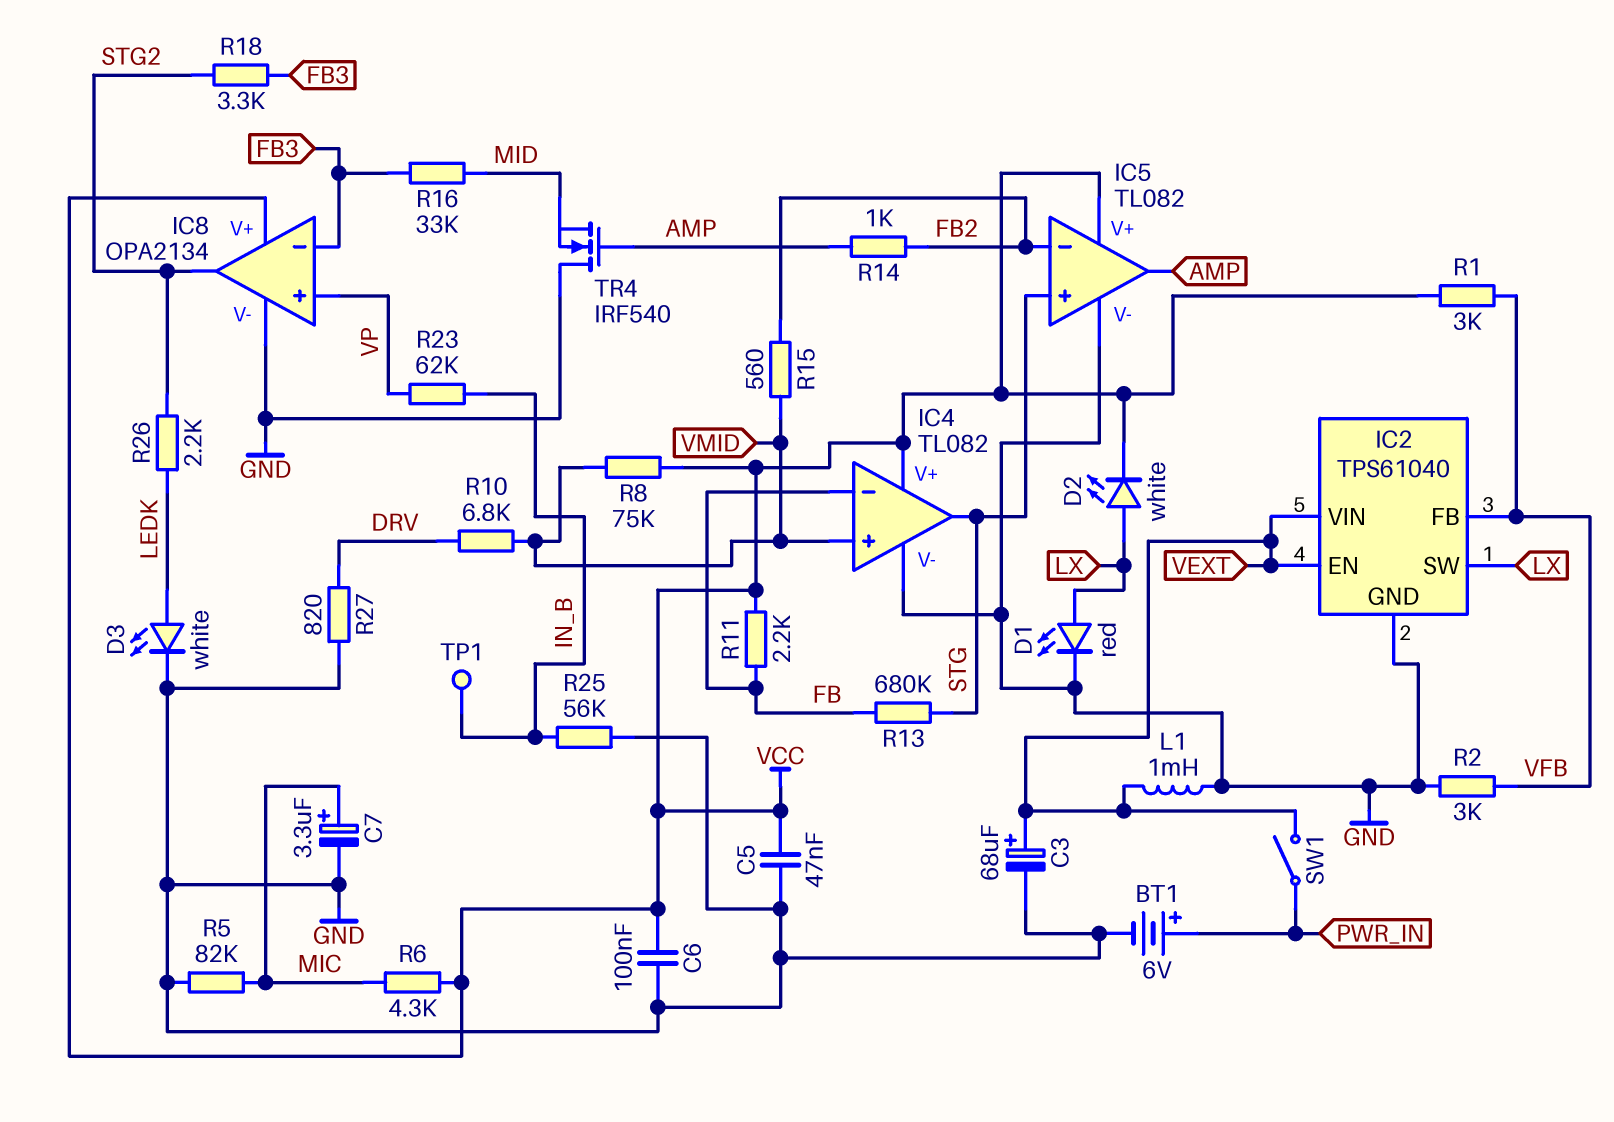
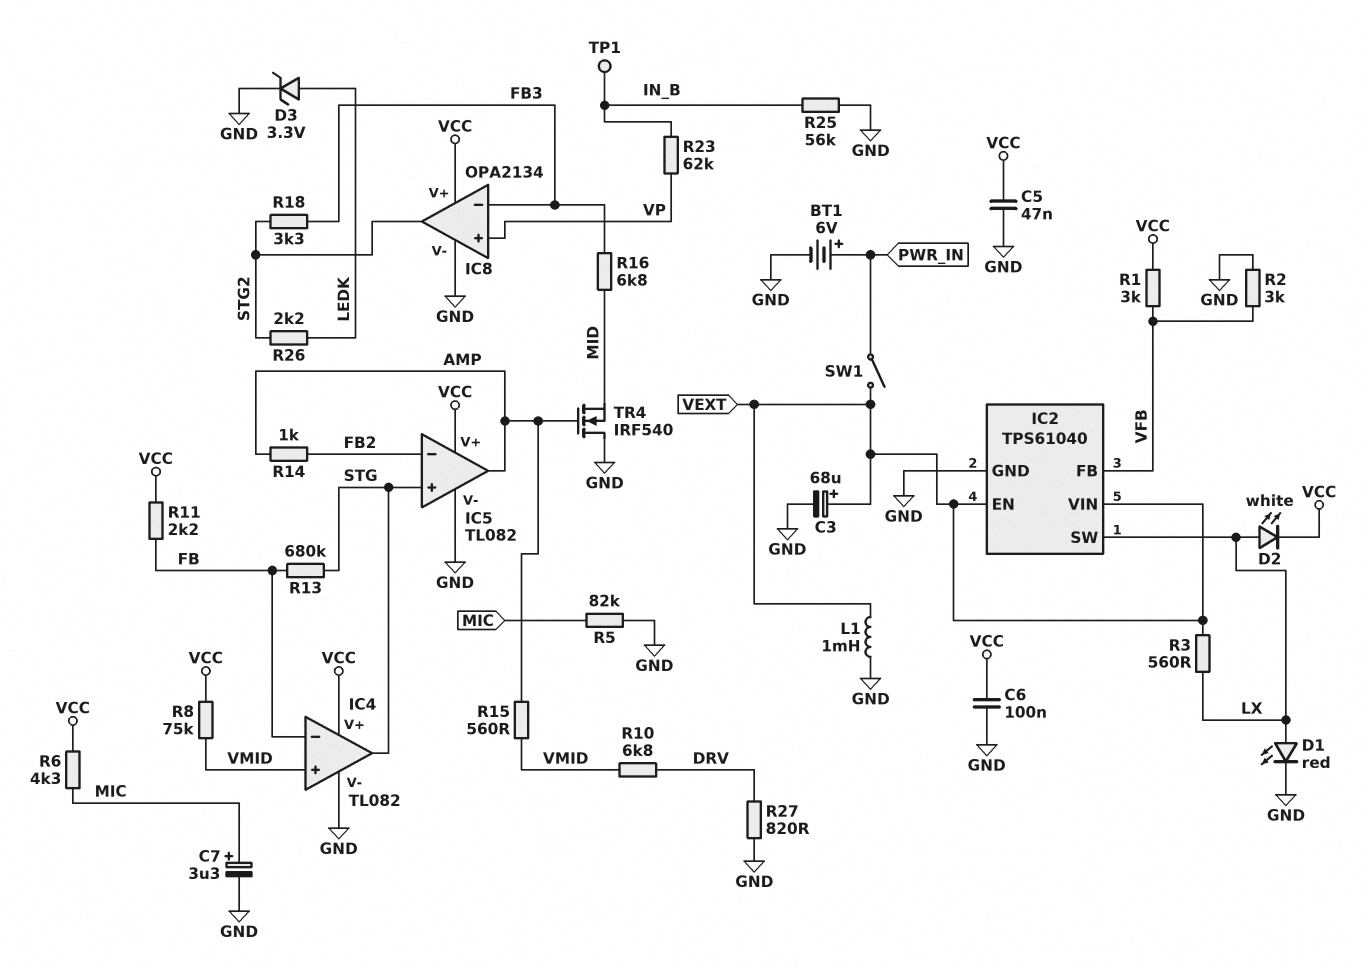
D3: LED white (A LEDK, K GND) -> zener 3.3V (A LEDK, K GND)
R3: none -> 560 (LX, VEXT)
R15: 560 (FB2, VMID) -> 560 (AMP, VMID)
R16: 33k (FB3, MID) -> 6.8k (FB3, MID)

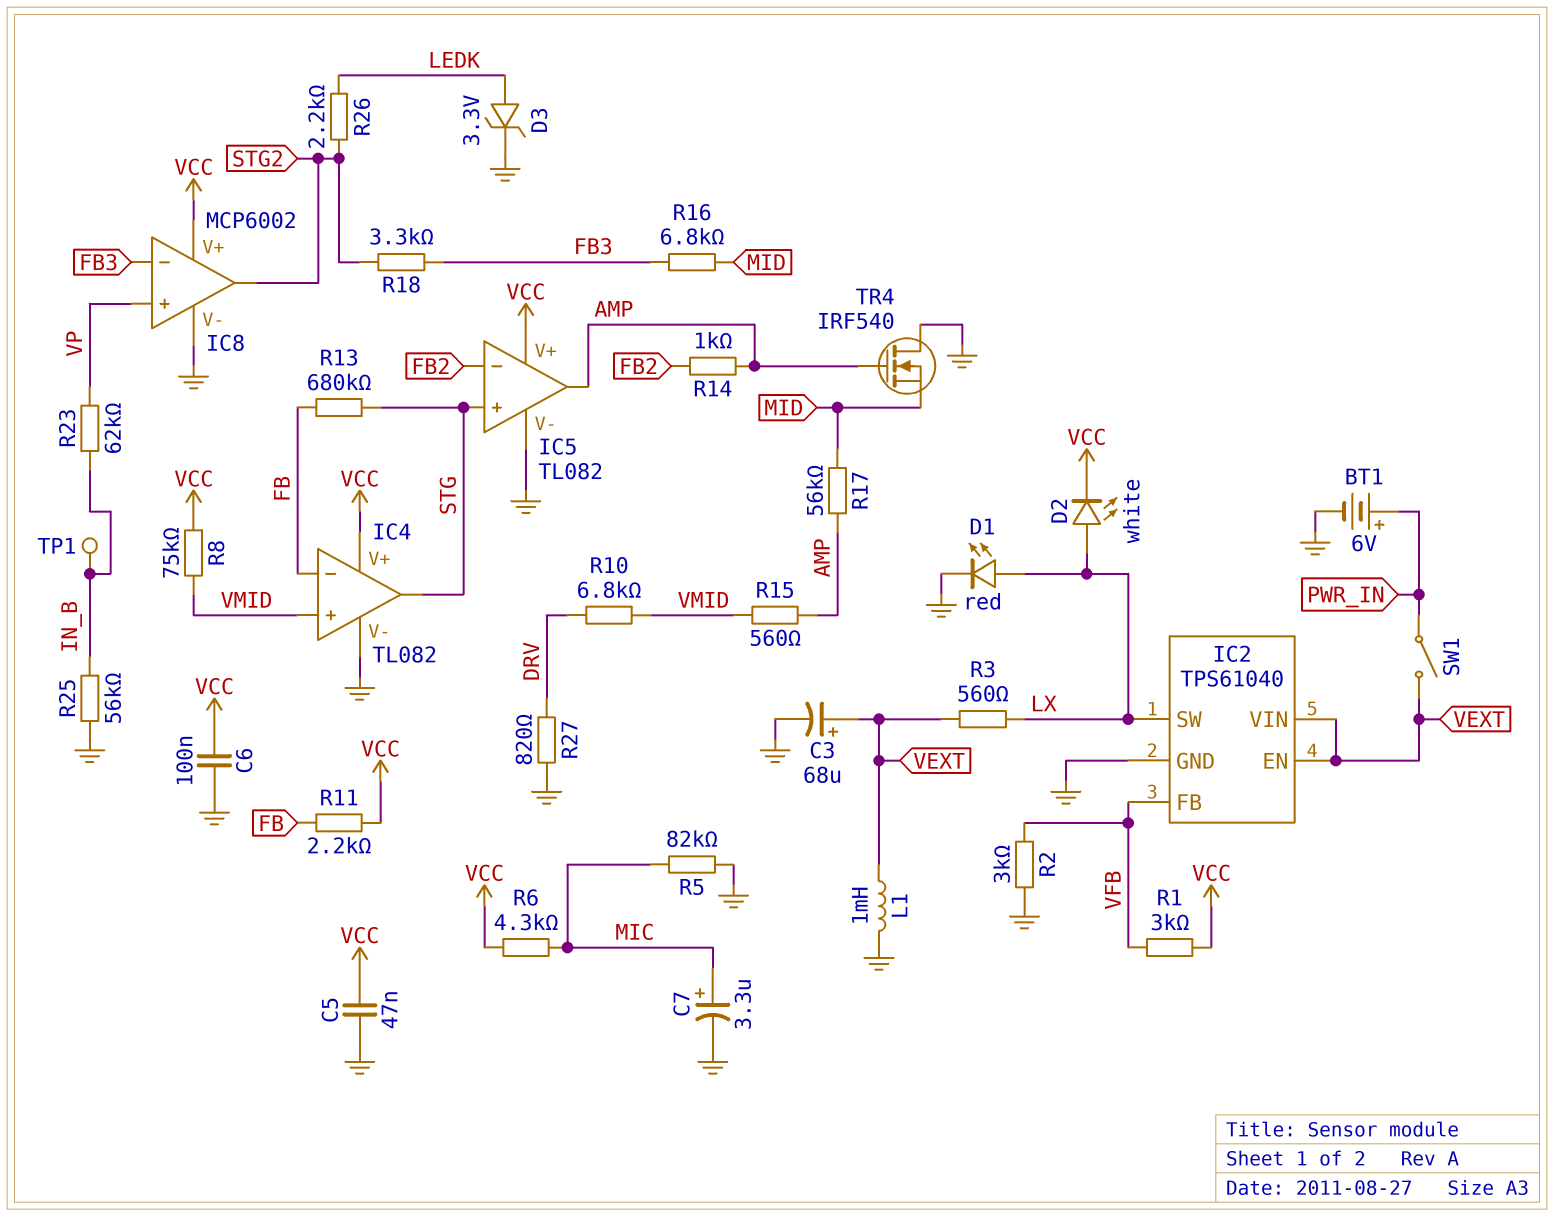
IC8: OPA2134 -> MCP6002
R17: none -> 56k (AMP, MID)

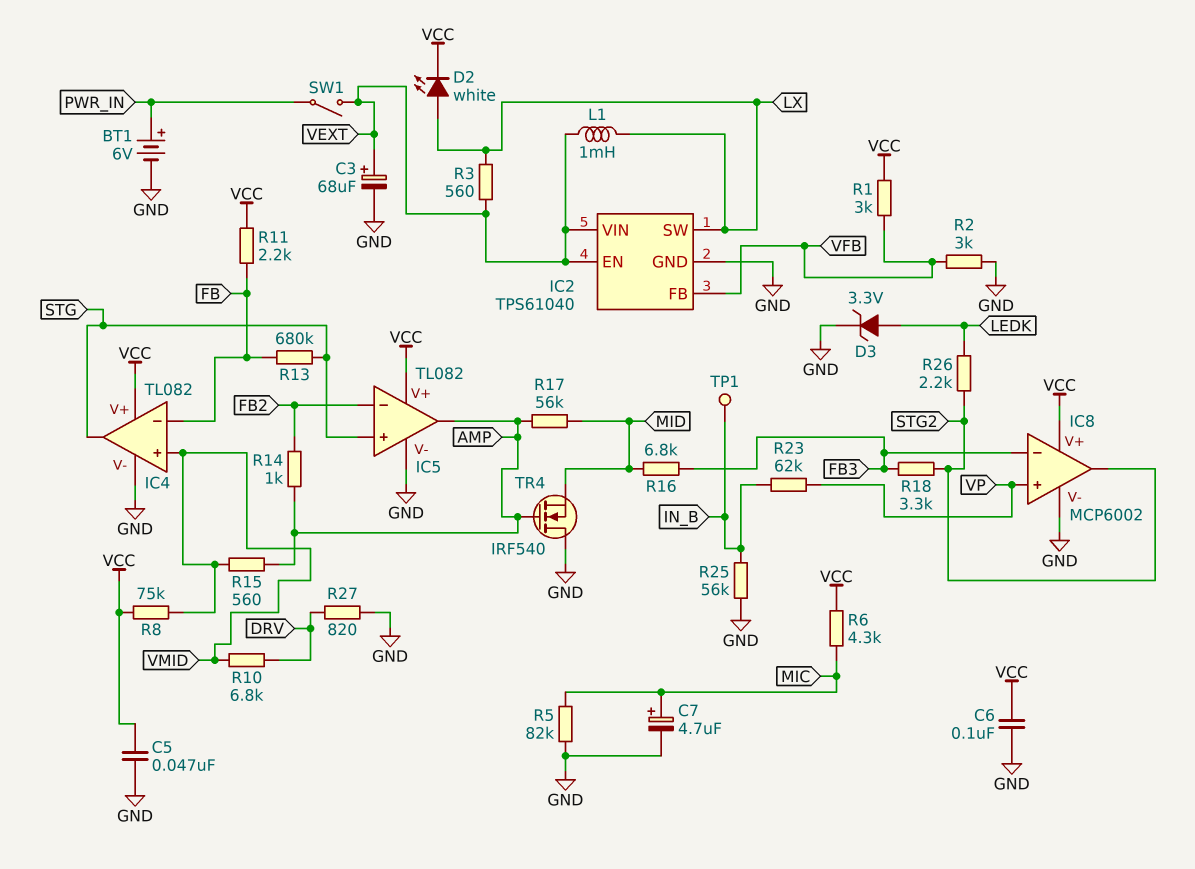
C7: 3.3uF (plus MIC, minus GND) -> 4.7uF (plus MIC, minus GND)
D1: LED red (A LX, K GND) -> none
L1: 1mH (GND, VEXT) -> 1mH (LX, VEXT)

